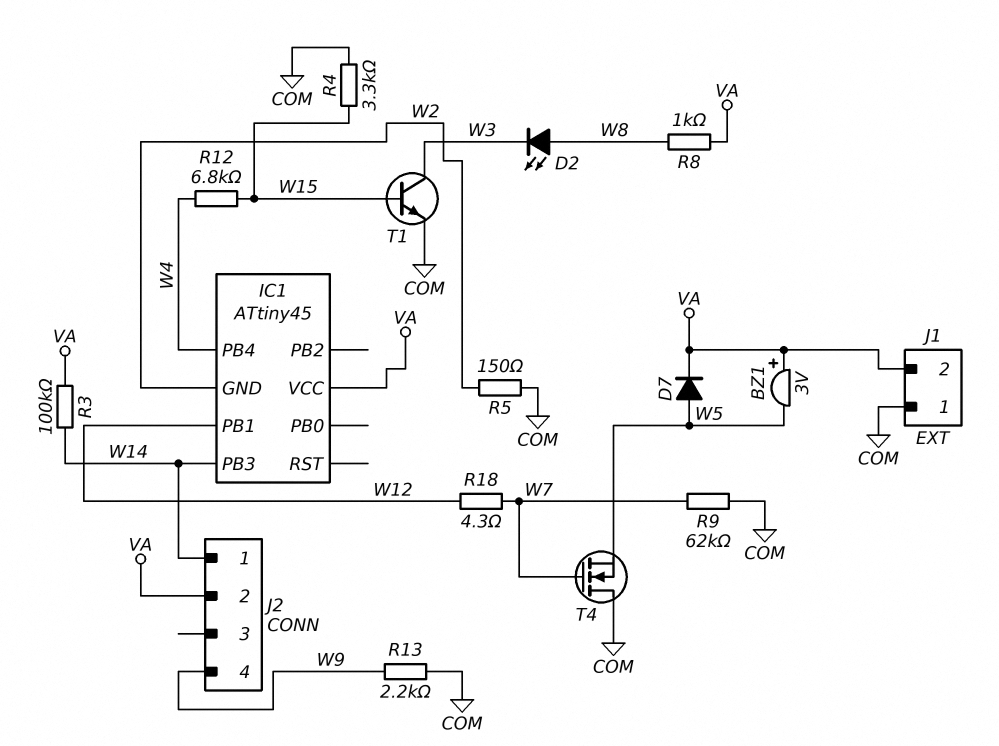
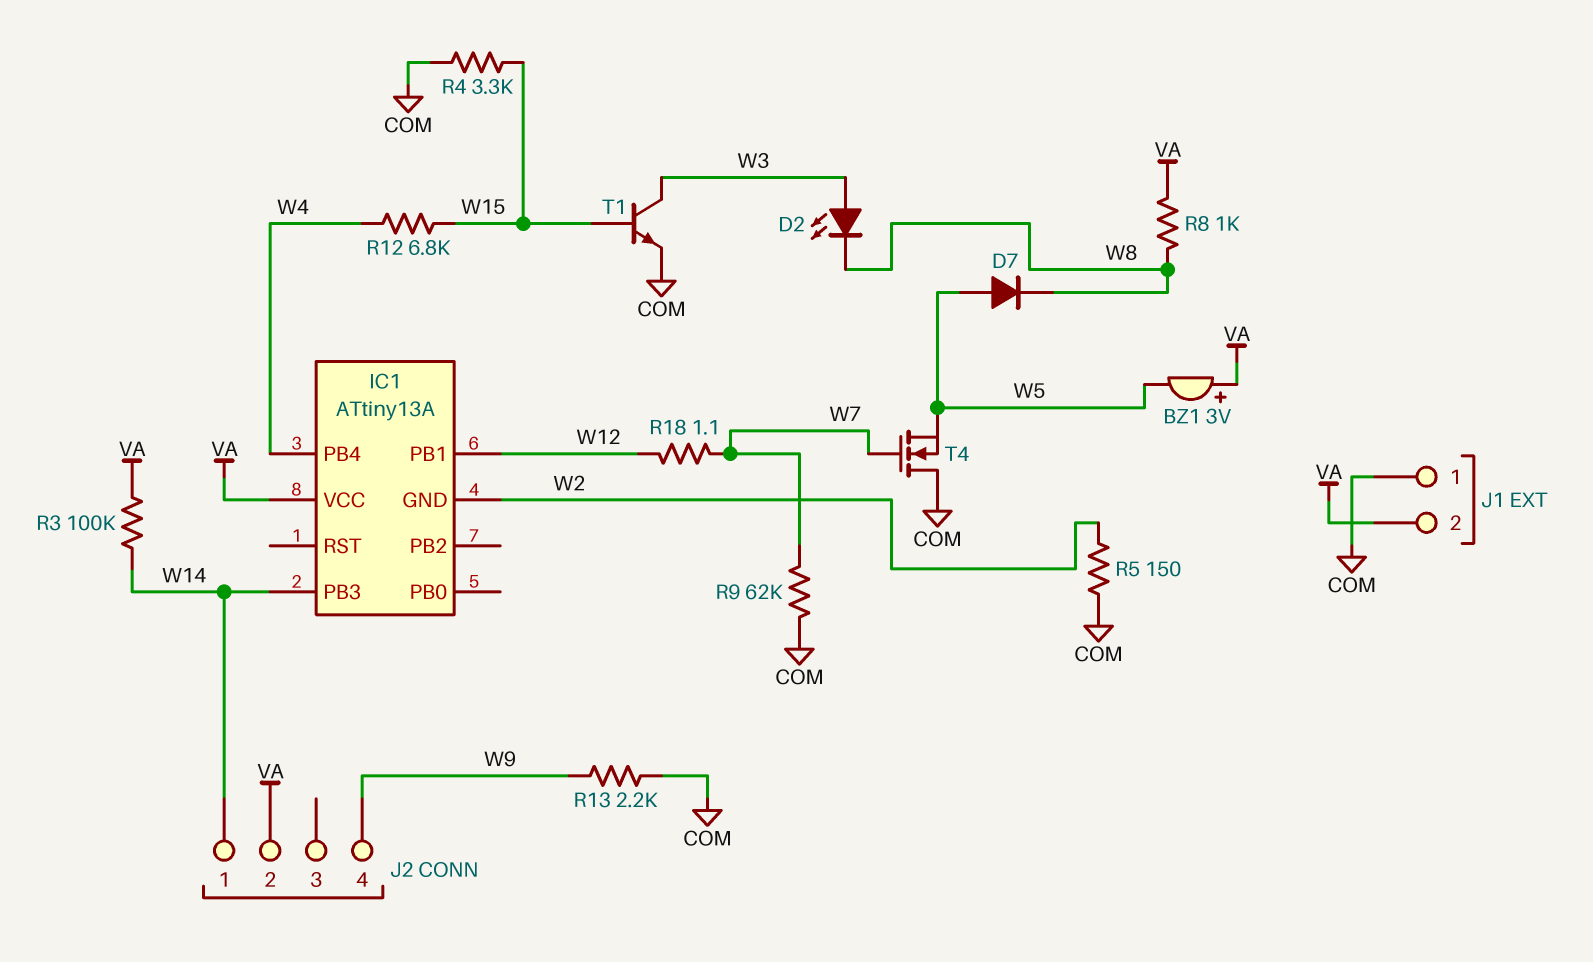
D2: LED (A W8, K W3) -> LED (A W3, K W8)
D7: diode (A W5, K VA) -> diode (A W5, K W8)
IC1: ATtiny45 -> ATtiny13A
R18: 4.3 (W7, W12) -> 1.1 (W7, W12)

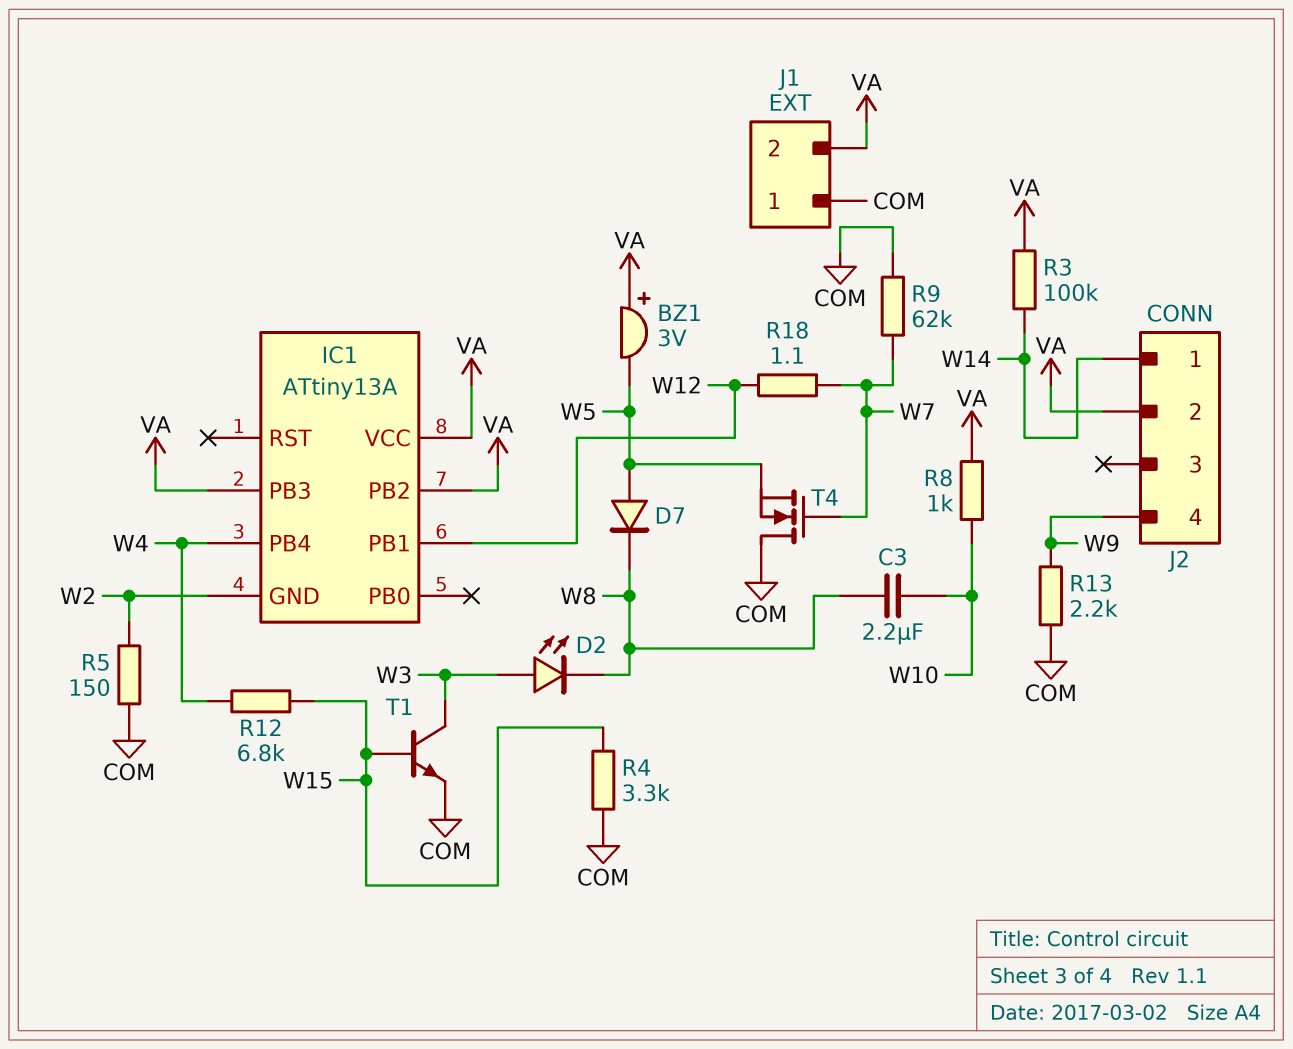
C3: none -> 2.2uF (W8, W10)
IC1 pin PB2: none -> VA
IC1 pin PB3: W14 -> VA
R8: 1k (VA, W8) -> 1k (VA, W10)

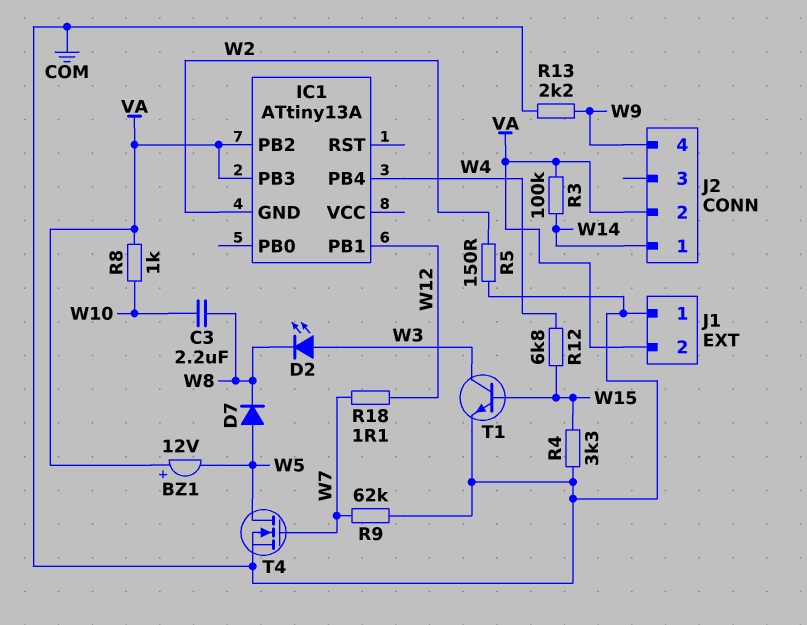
BZ1: buzzer 3V (plus VA, minus W5) -> buzzer 12V (plus VA, minus W5)
IC1 pin VCC: VA -> none
T4: NMOS (G W7, D COM, S W5) -> NMOS (G W7, D W5, S COM)

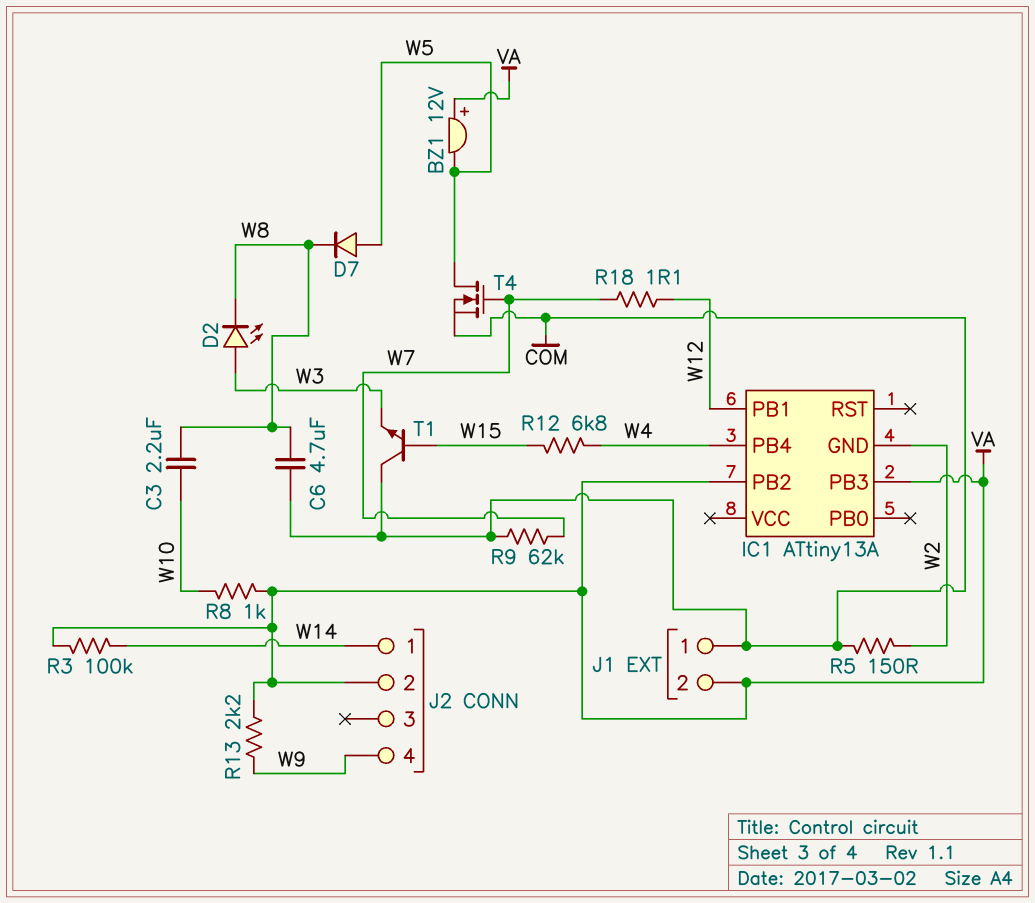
C6: none -> 4.7uF (COM, W8)
R4: 3.3k (COM, W15) -> none
R13: 2.2k (COM, W9) -> 2.2k (VA, W9)
T1: NPN (B W15, C W3, E COM) -> NPN (B W15, C COM, E W3)

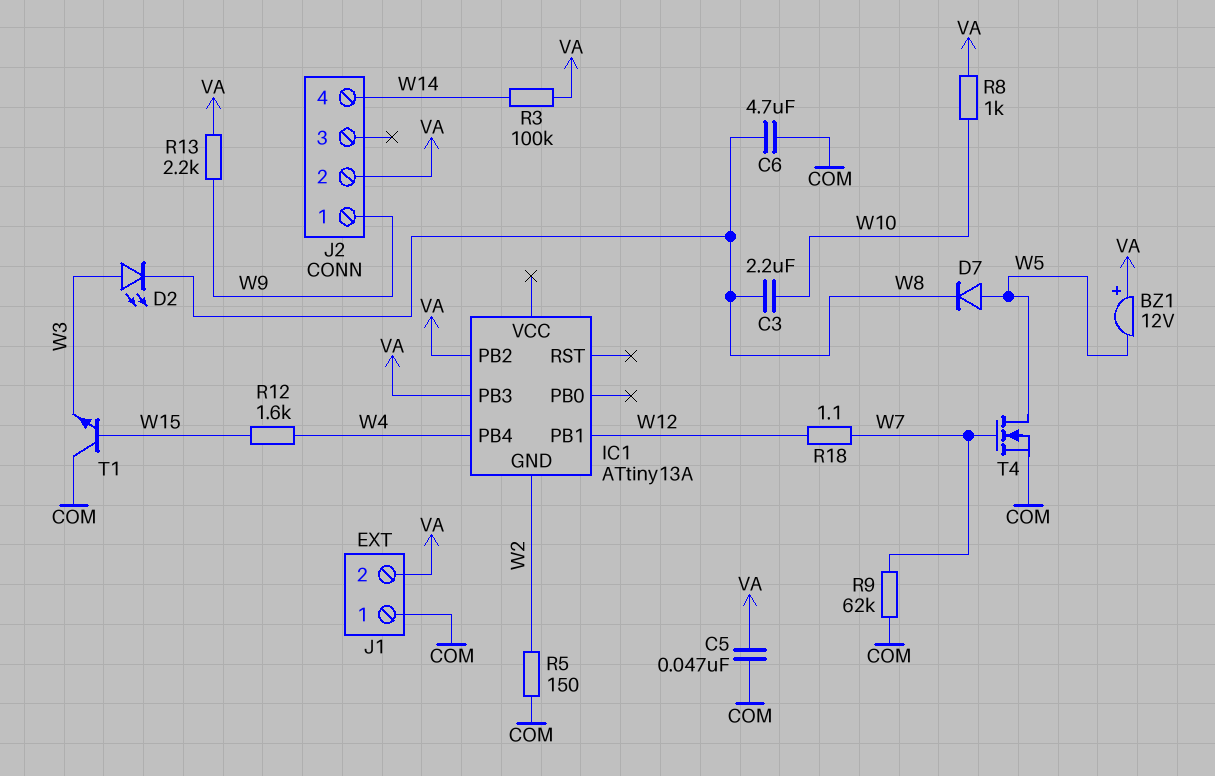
C5: none -> 47nF (COM, VA)
J2 pin 1: W14 -> W9
J2 pin 4: W9 -> W14
R12: 6.8k (W4, W15) -> 1.6k (W4, W15)

